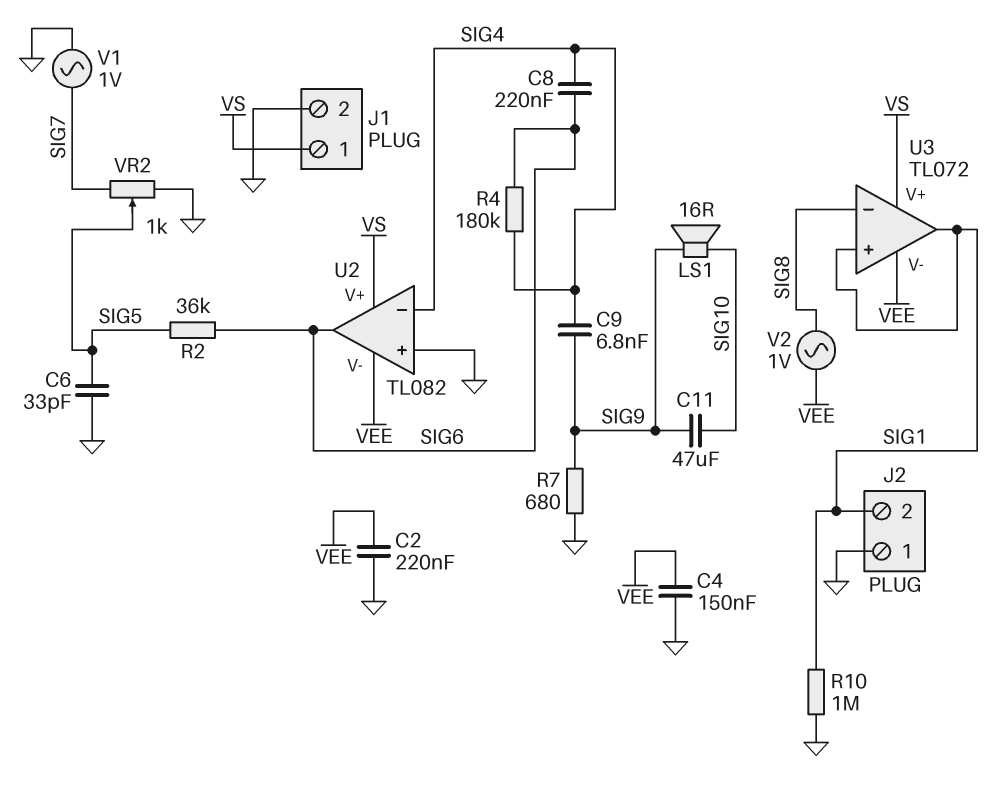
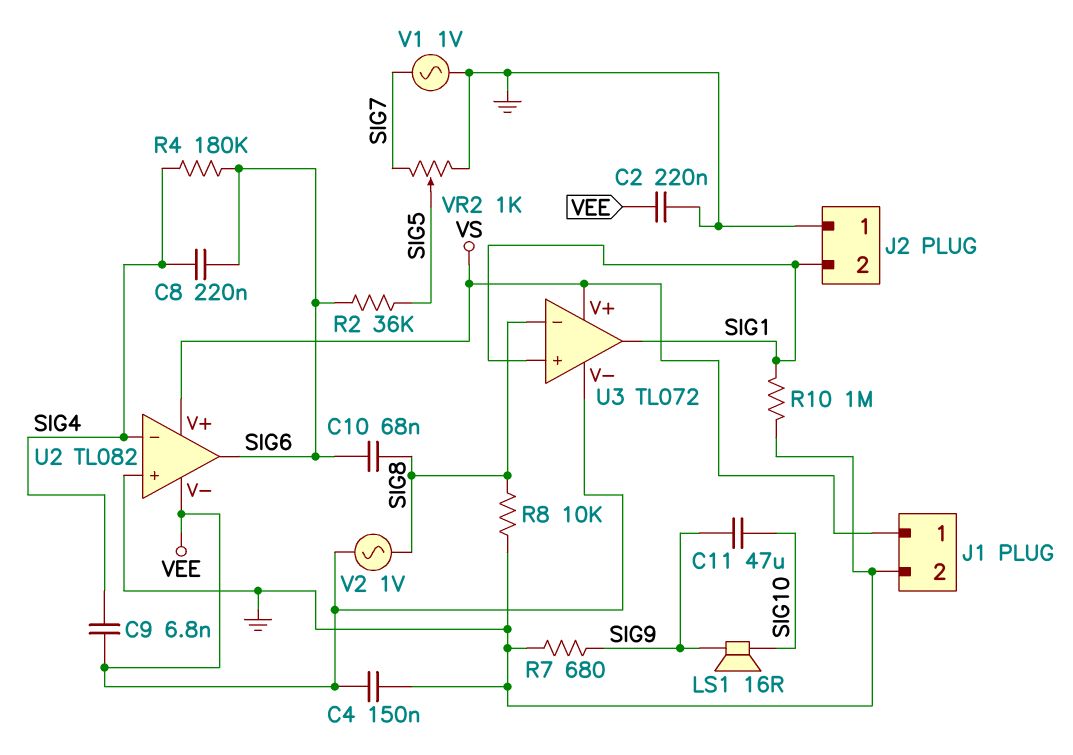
C6: 33pF (GND, SIG5) -> none
C9: 6.8nF (SIG4, SIG9) -> 6.8nF (SIG4, VEE)
C10: none -> 68nF (SIG6, SIG8)
R8: none -> 10k (GND, SIG8)

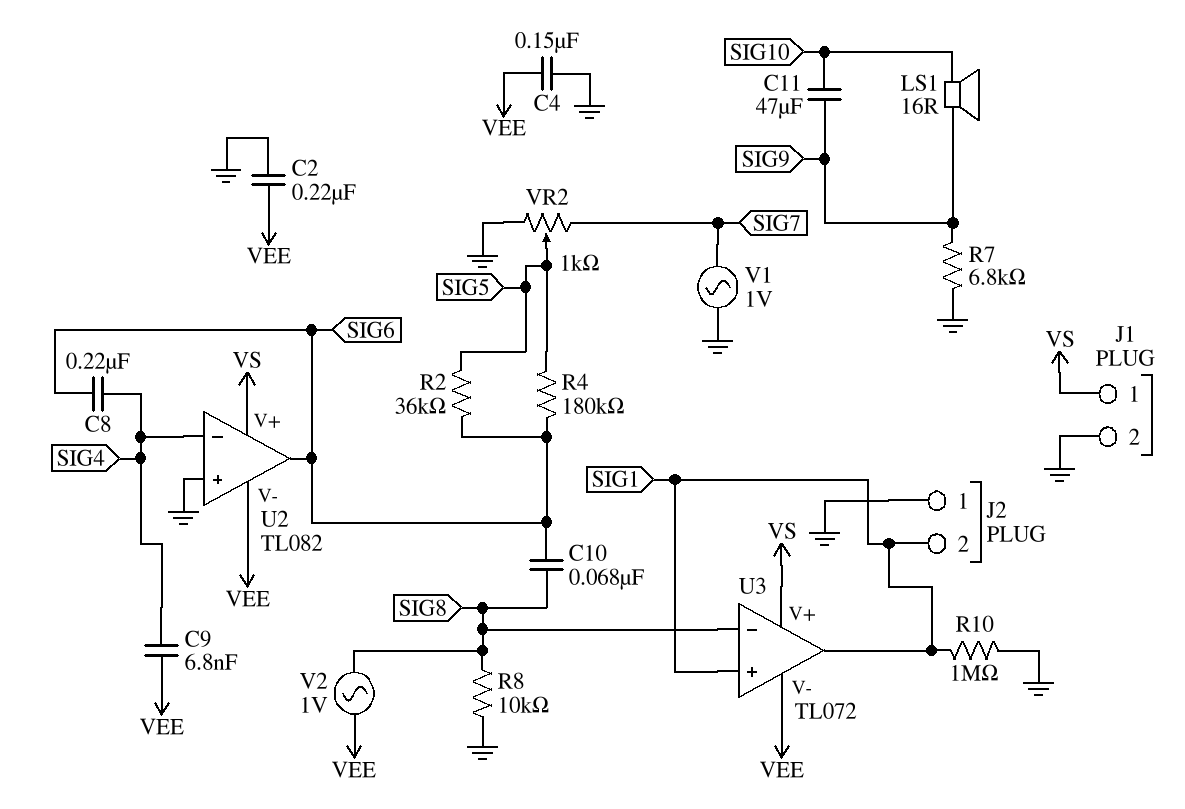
R4: 180k (SIG4, SIG6) -> 180k (SIG5, SIG6)
R7: 680 (GND, SIG9) -> 6.8k (GND, SIG9)

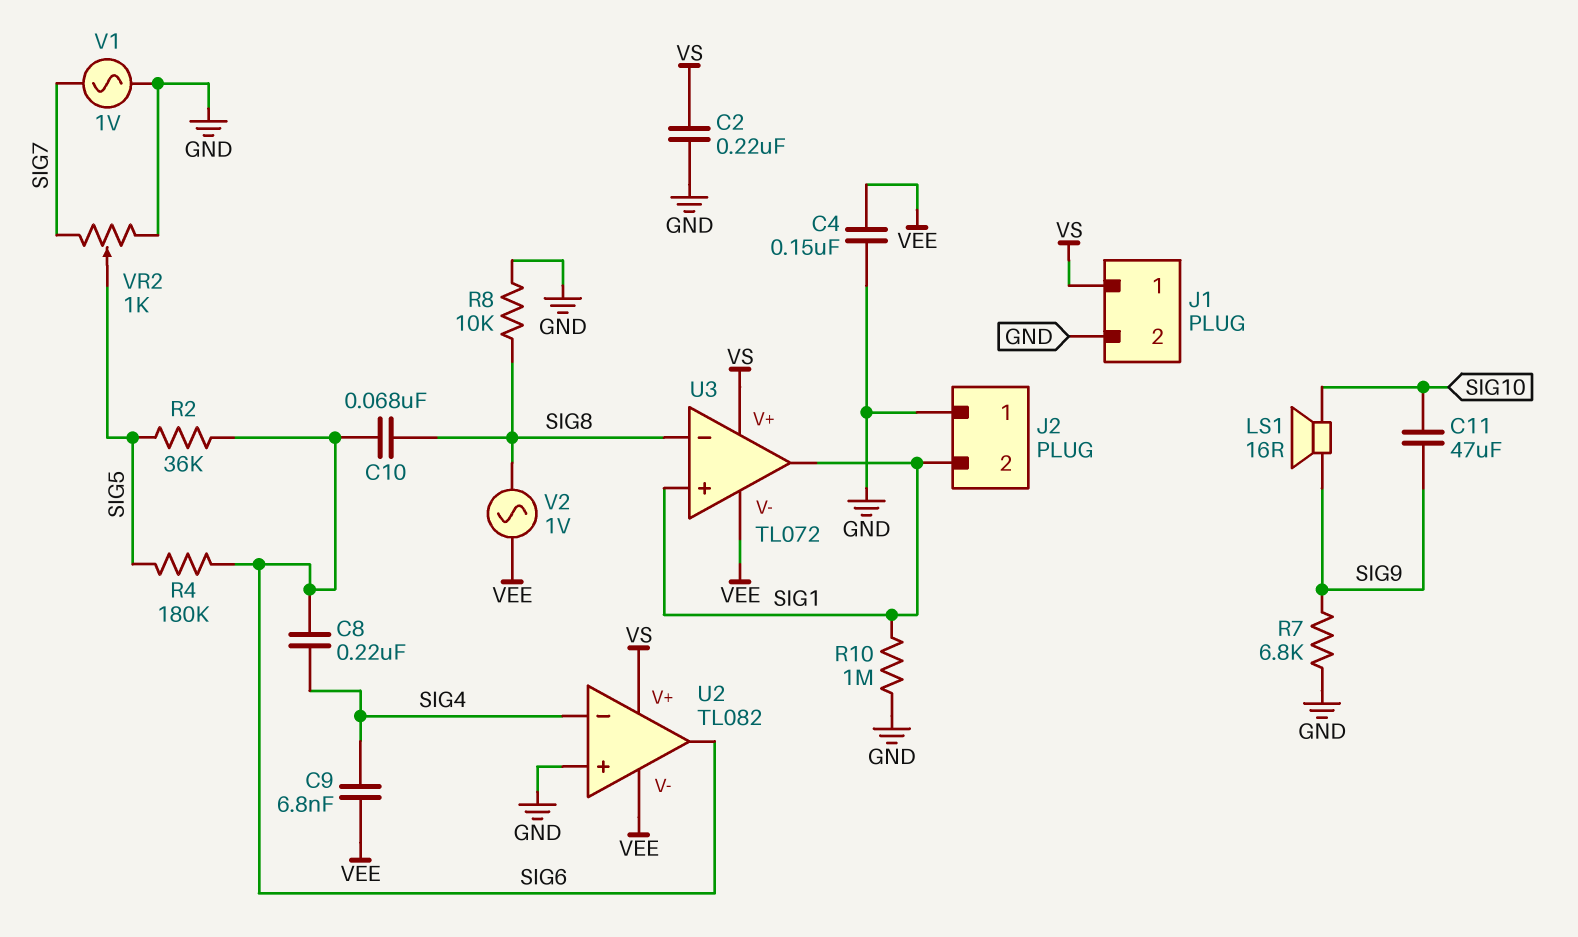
C2: 220nF (GND, VEE) -> 220nF (GND, VS)

